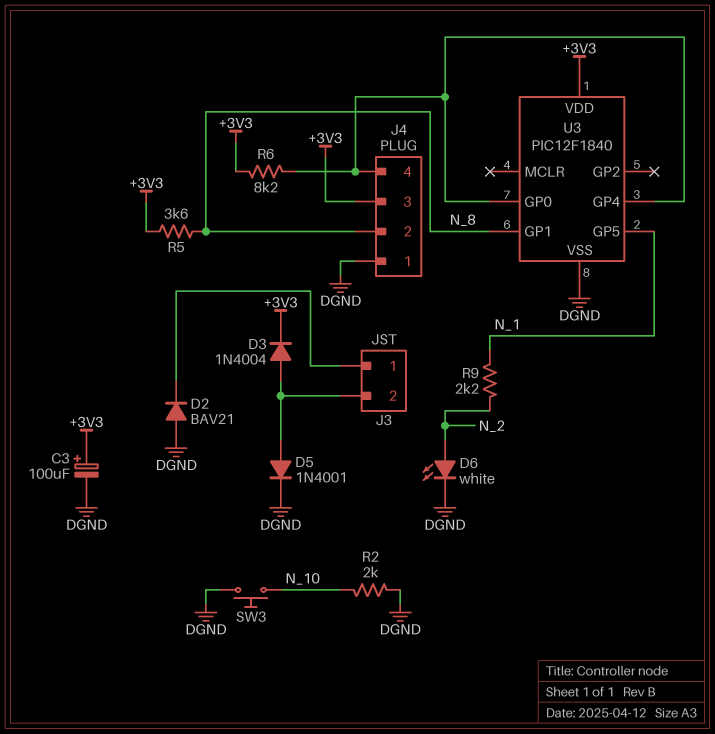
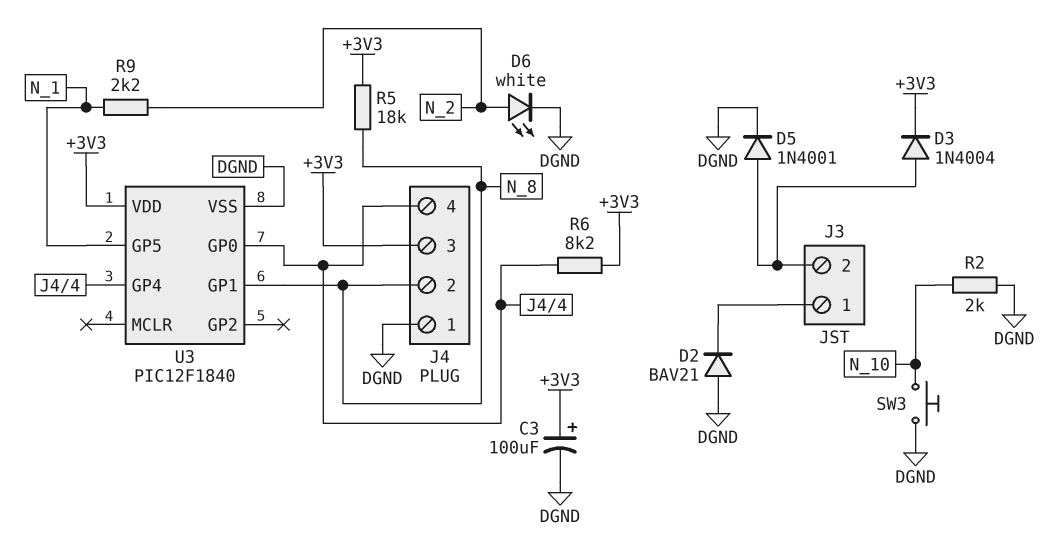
R5: 3.6k (+3V3, N_8) -> 18k (+3V3, N_8)

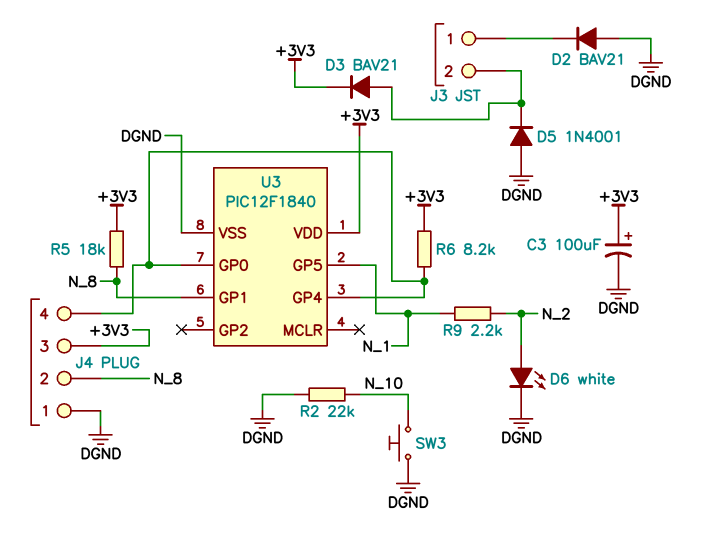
D3: diode 1N4004 (A J3/2, K +3V3) -> diode BAV21 (A J3/2, K +3V3)
D5: diode 1N4001 (A J3/2, K DGND) -> diode 1N4001 (A DGND, K J3/2)
R2: 2k (DGND, N_10) -> 22k (DGND, N_10)

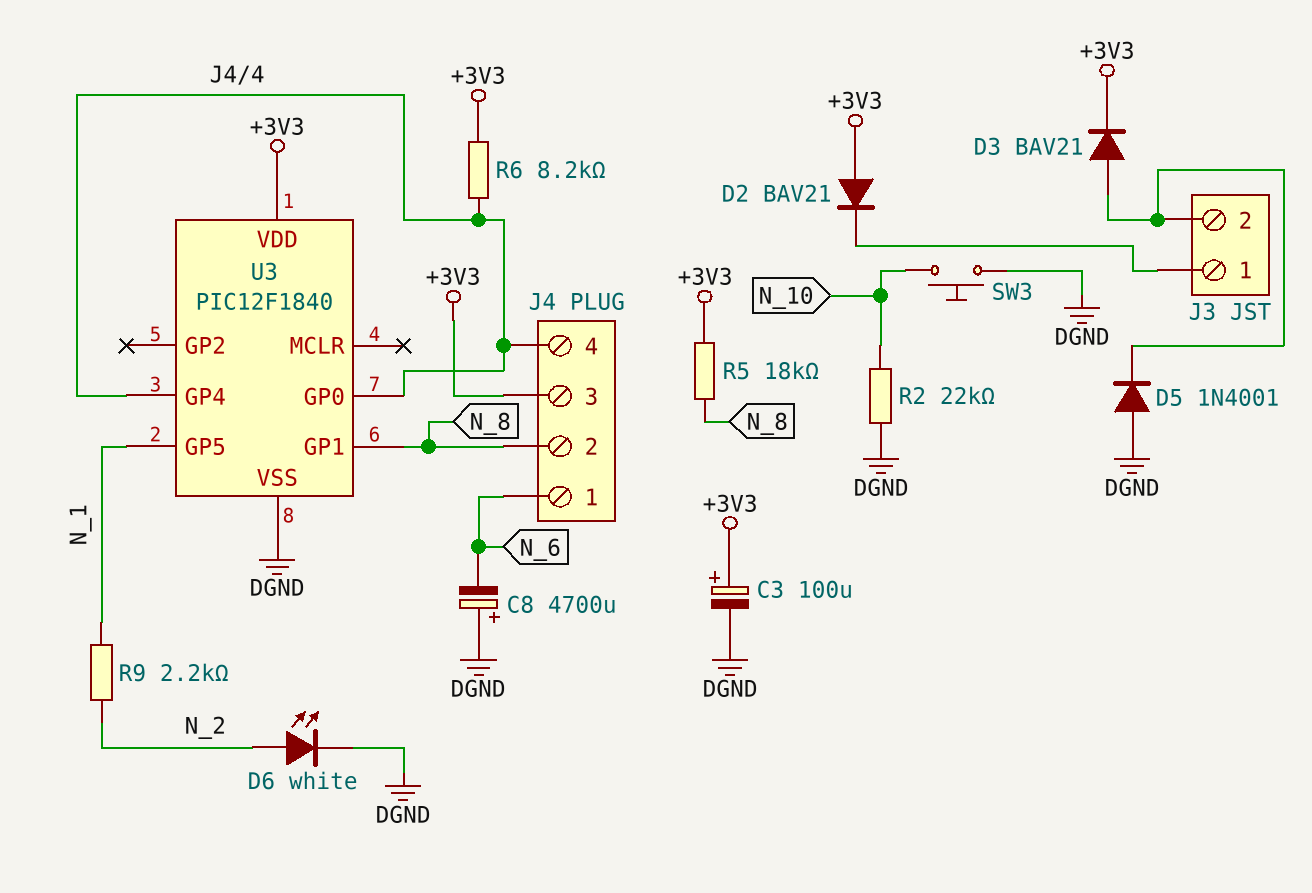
C8: none -> 4700uF (plus DGND, minus N_6)
D2: diode BAV21 (A DGND, K J3/1) -> diode BAV21 (A +3V3, K J3/1)
J4 pin 1: DGND -> N_6

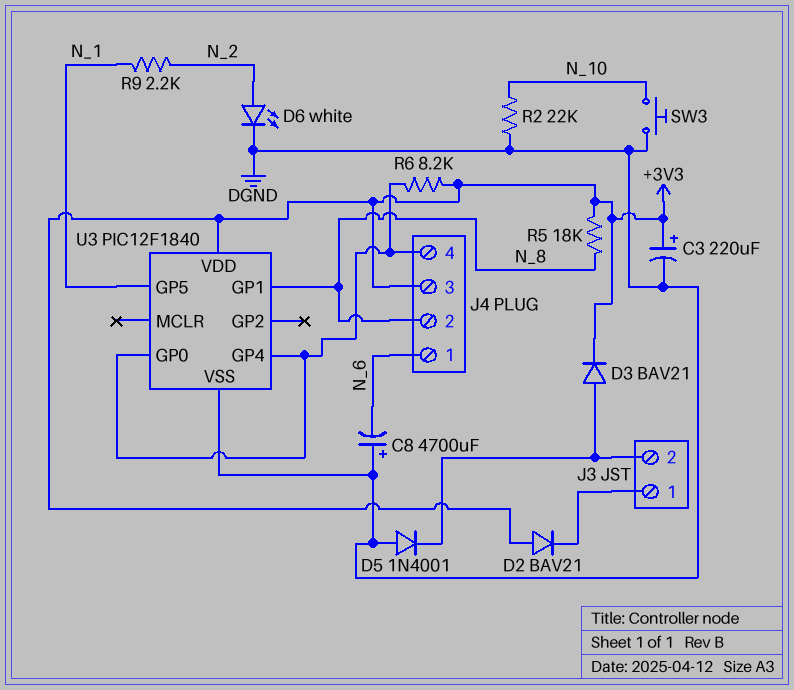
C3: 100uF (plus +3V3, minus DGND) -> 220uF (plus +3V3, minus DGND)

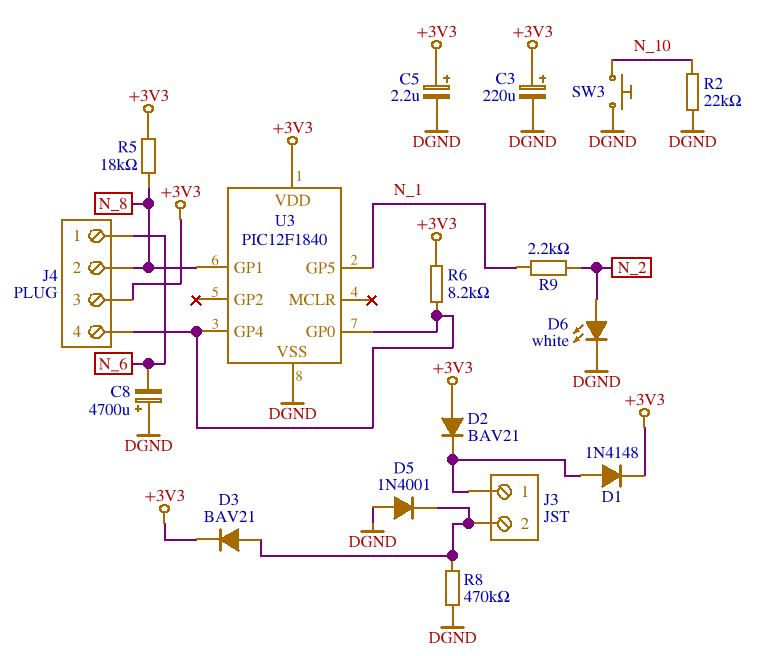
C5: none -> 2.2uF (plus +3V3, minus DGND)
D1: none -> diode 1N4148 (A J3/1, K +3V3)
R8: none -> 470k (DGND, J3/2)

